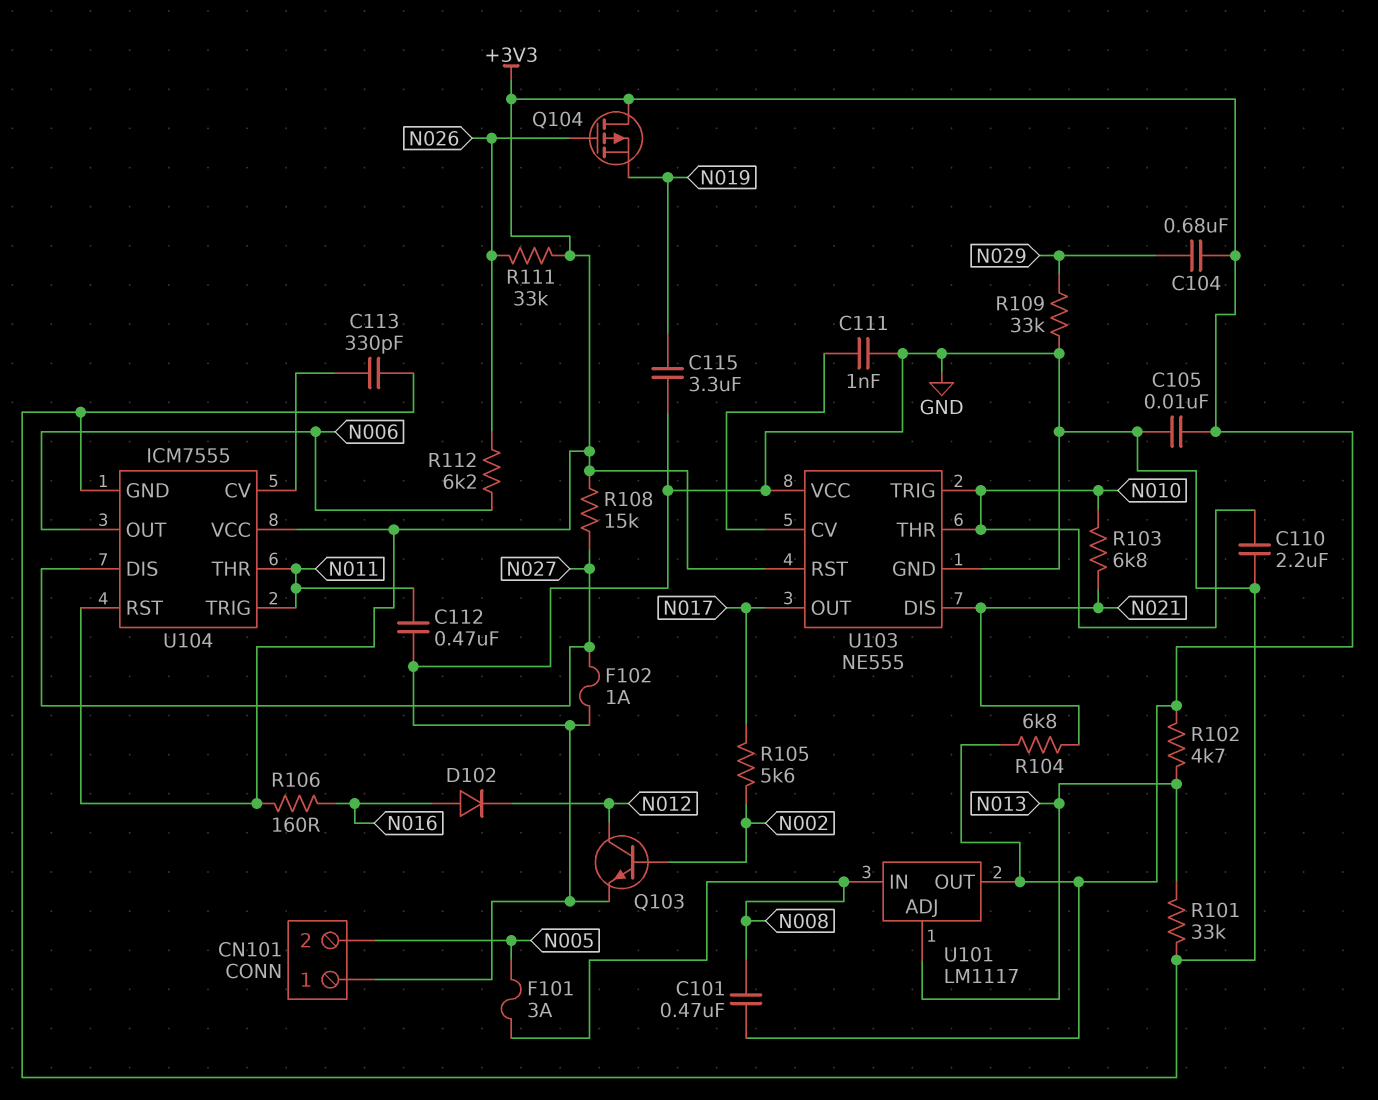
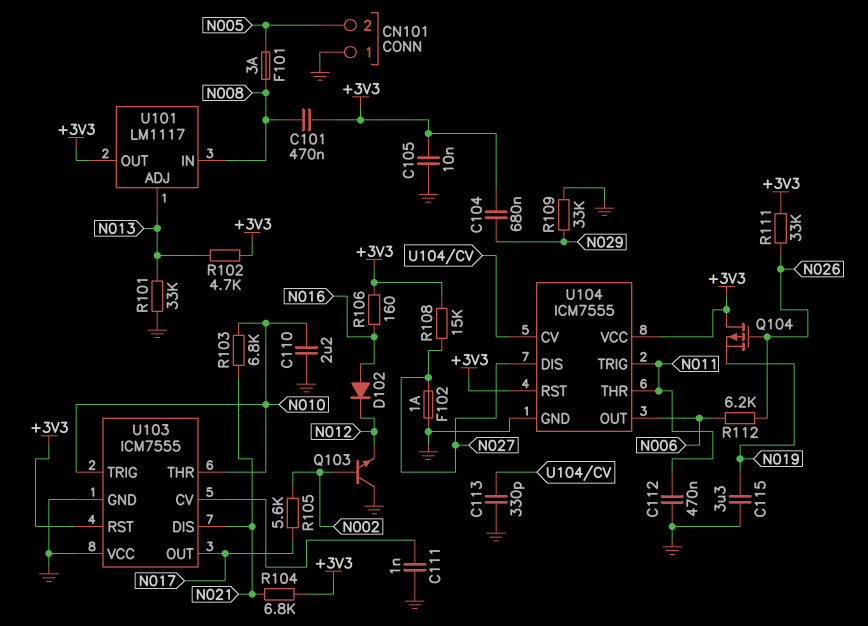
Q103: NPN (B N002, C N012, E GND) -> NPN (B N002, C GND, E N012)
U103: NE555 -> ICM7555

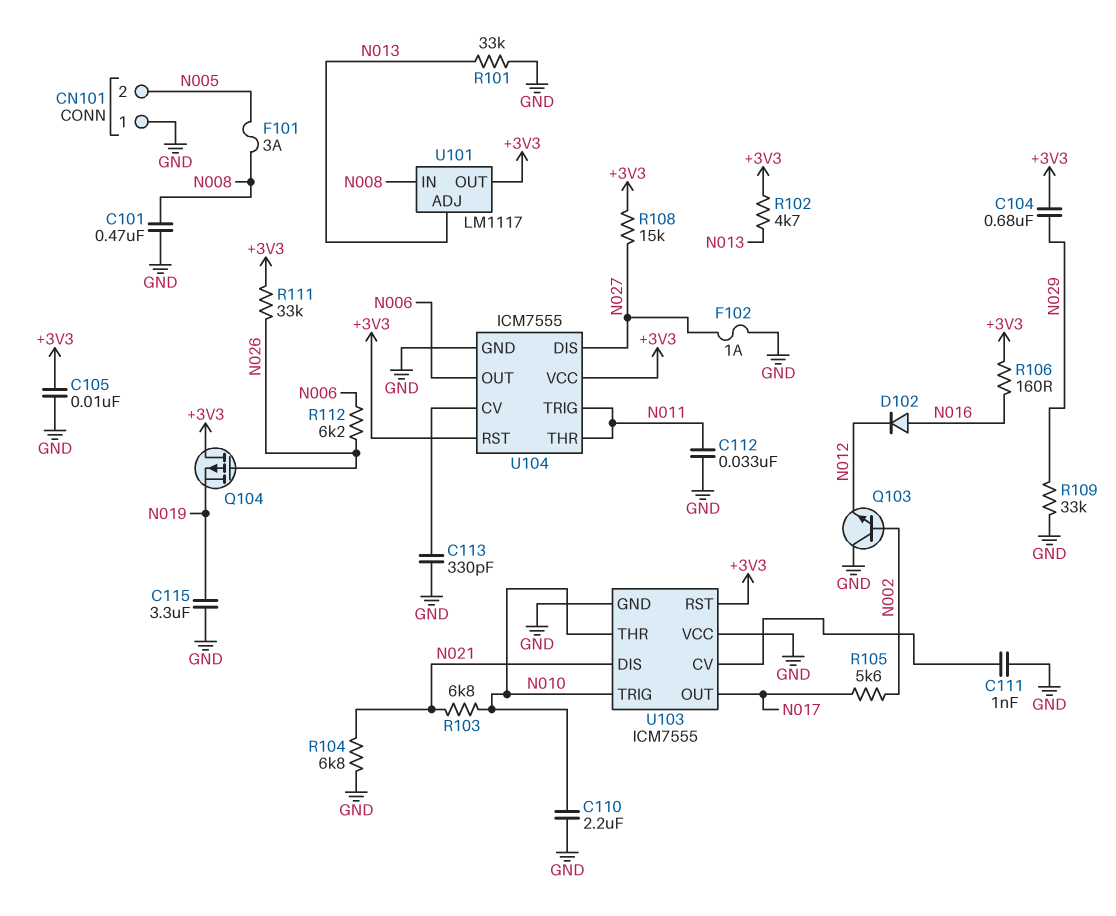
C101: 470nF (+3V3, N008) -> 470nF (GND, N008)
C112: 470nF (GND, N011) -> 33nF (GND, N011)
R104: 6.8k (+3V3, N021) -> 6.8k (GND, N021)

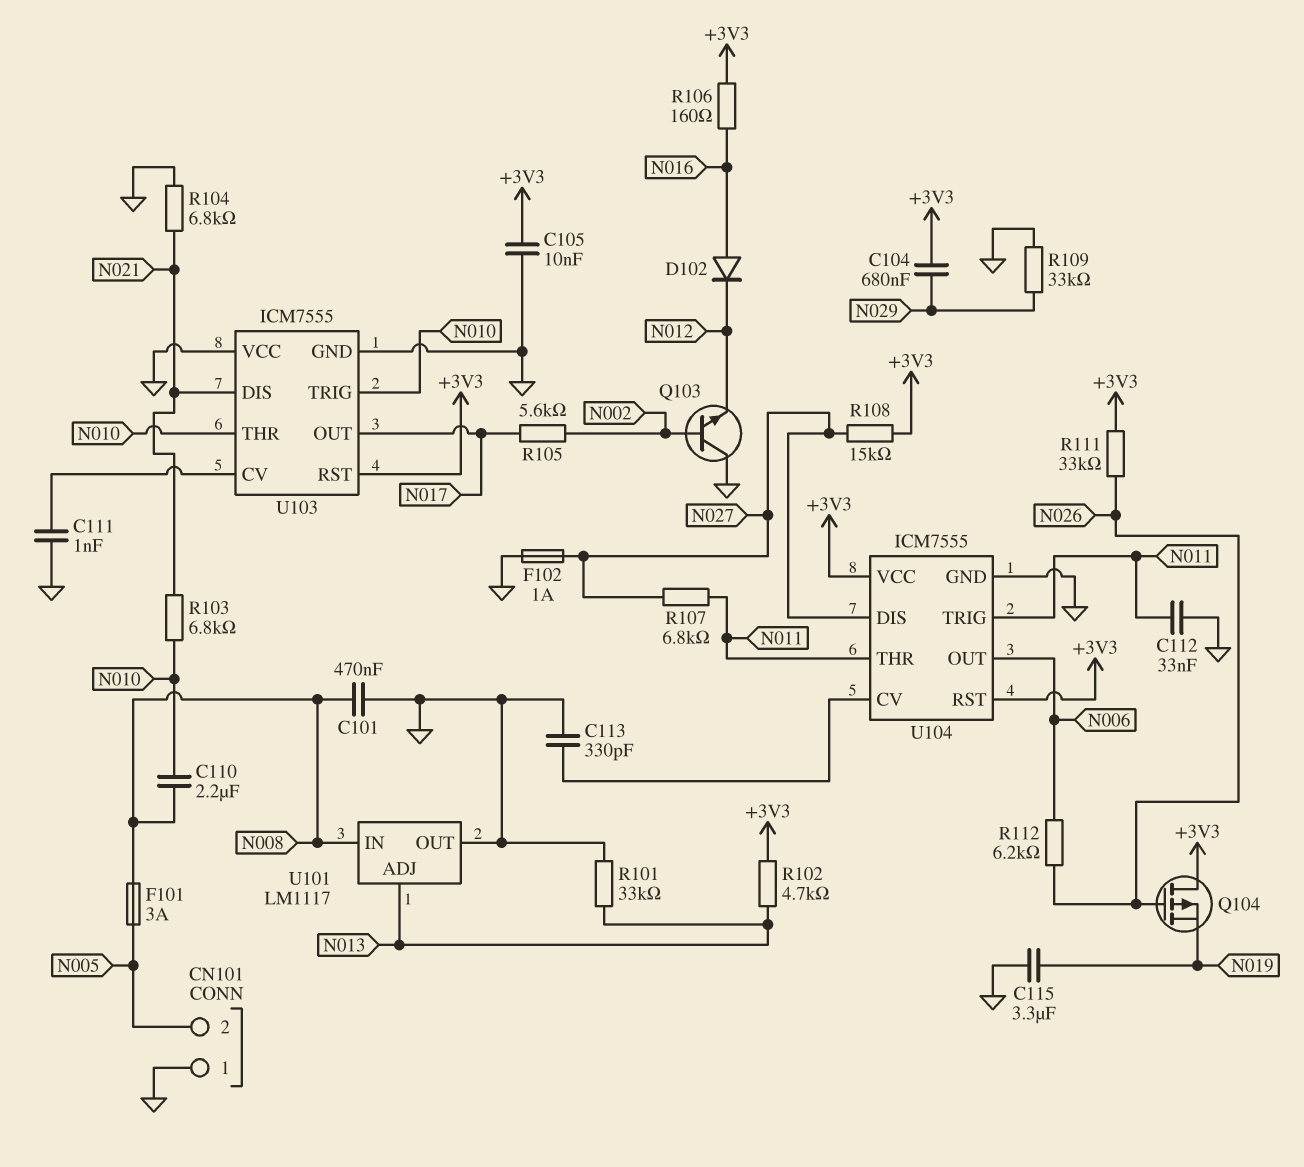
C110: 2.2uF (GND, N010) -> 2.2uF (N008, N010)
R107: none -> 6.8k (N011, N027)
U101 pin OUT: +3V3 -> GND

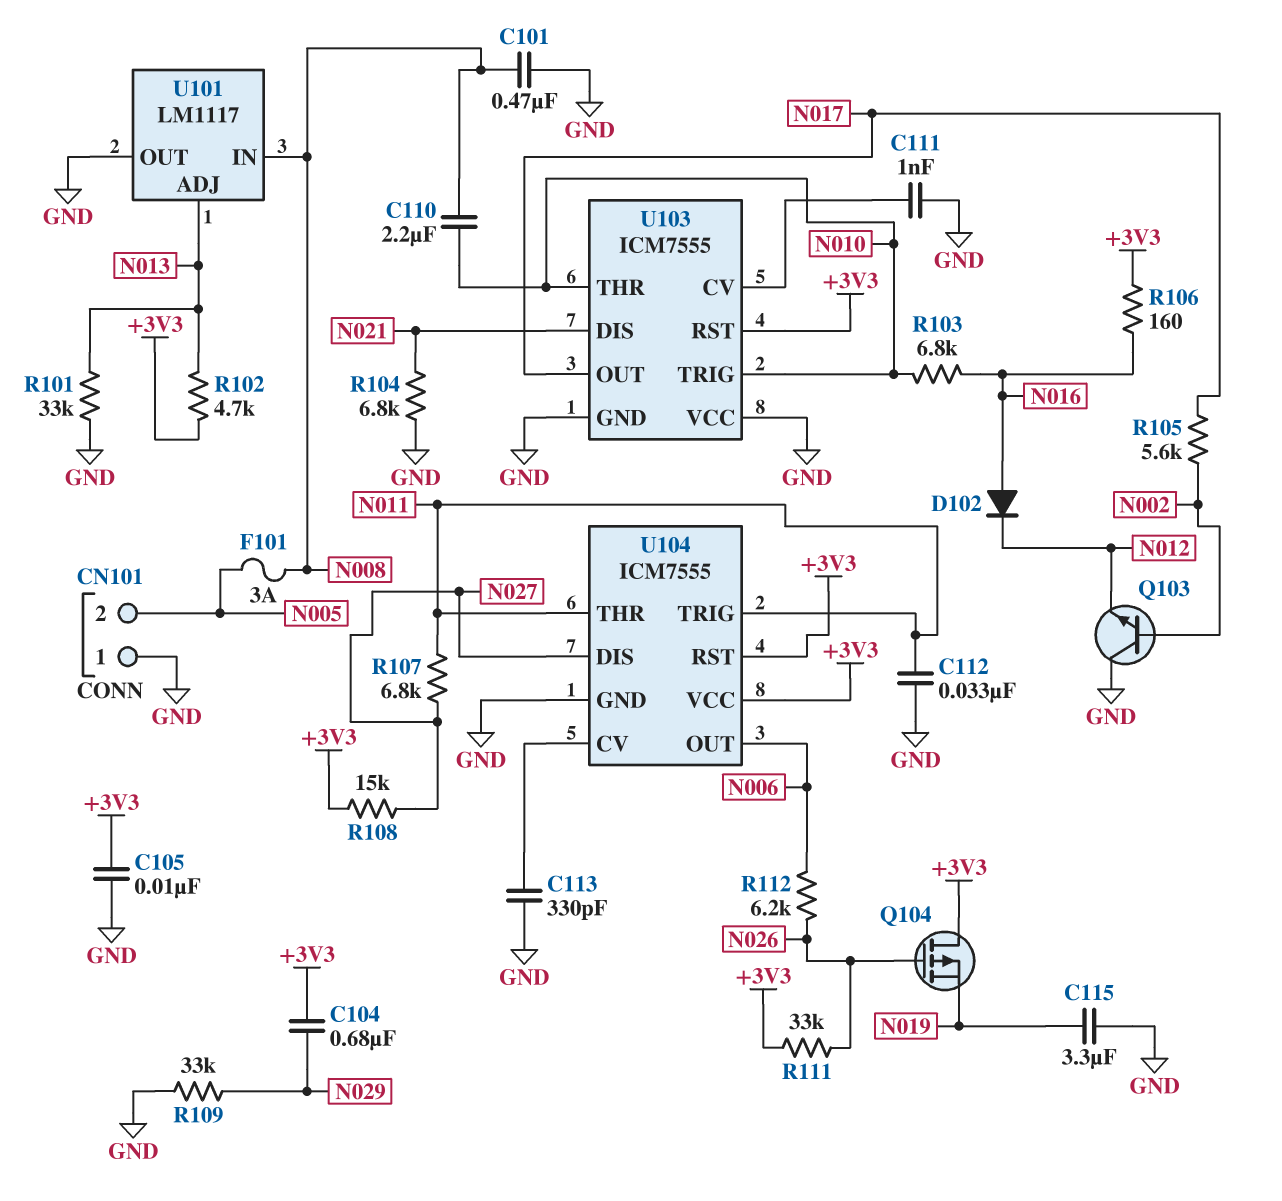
F102: 1A (GND, N027) -> none
R103: 6.8k (N010, N021) -> 6.8k (N010, N016)

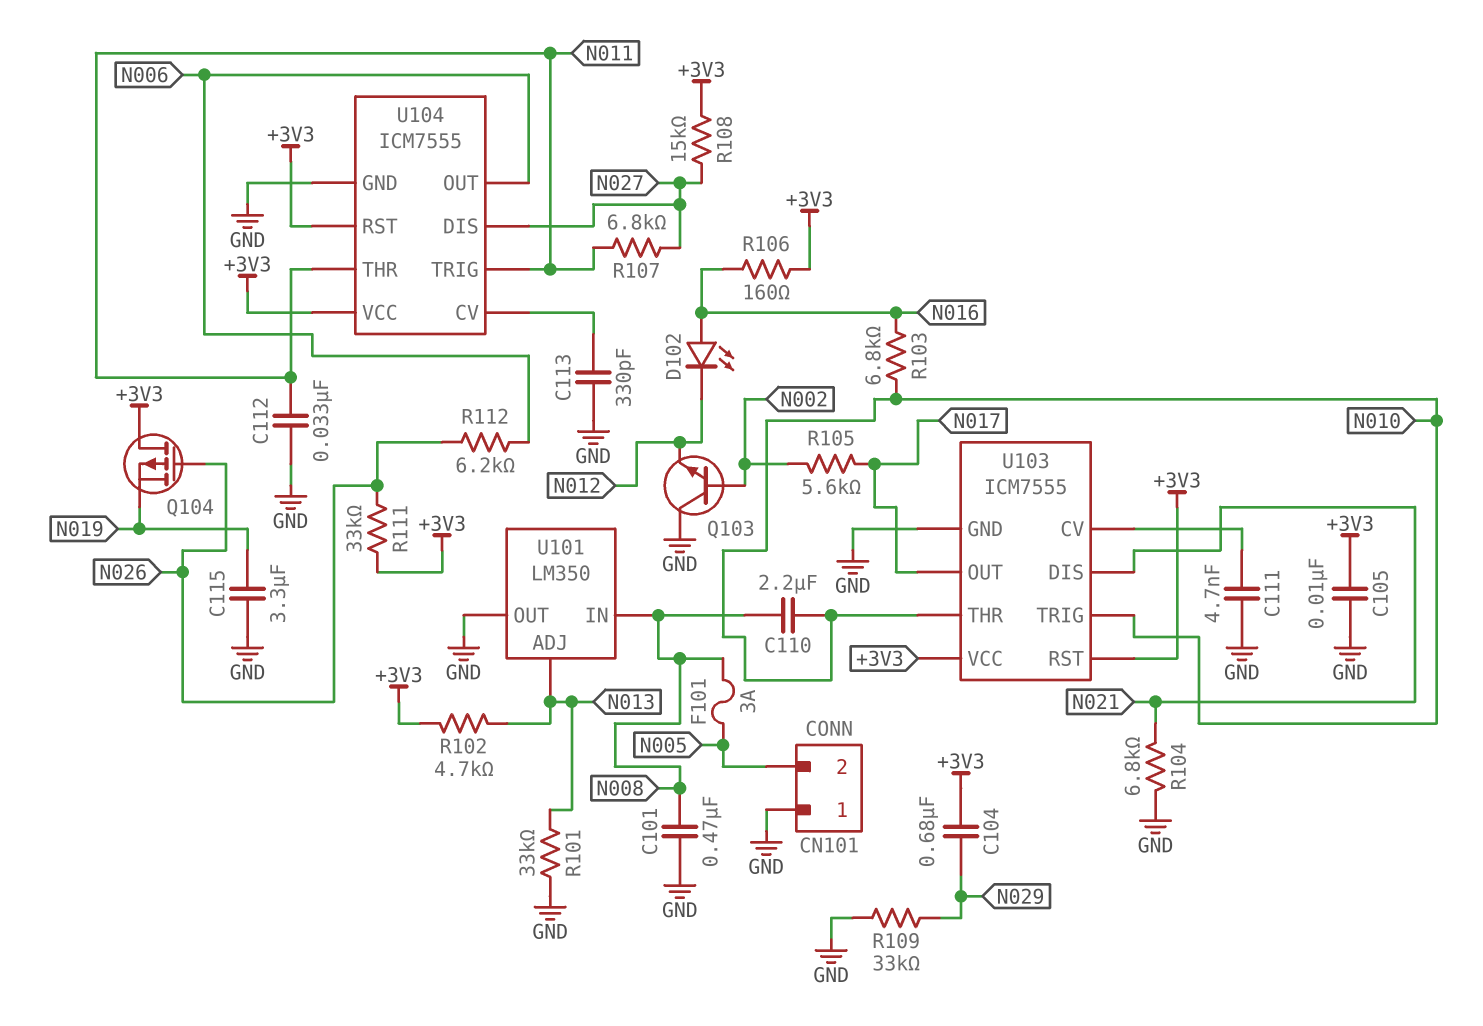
C111: 1nF (GND, U103/CV) -> 4.7nF (GND, U103/CV)
D102: diode (A N016, K N012) -> LED (A N016, K N012)
U101: LM1117 -> LM350
U103 pin VCC: GND -> +3V3

